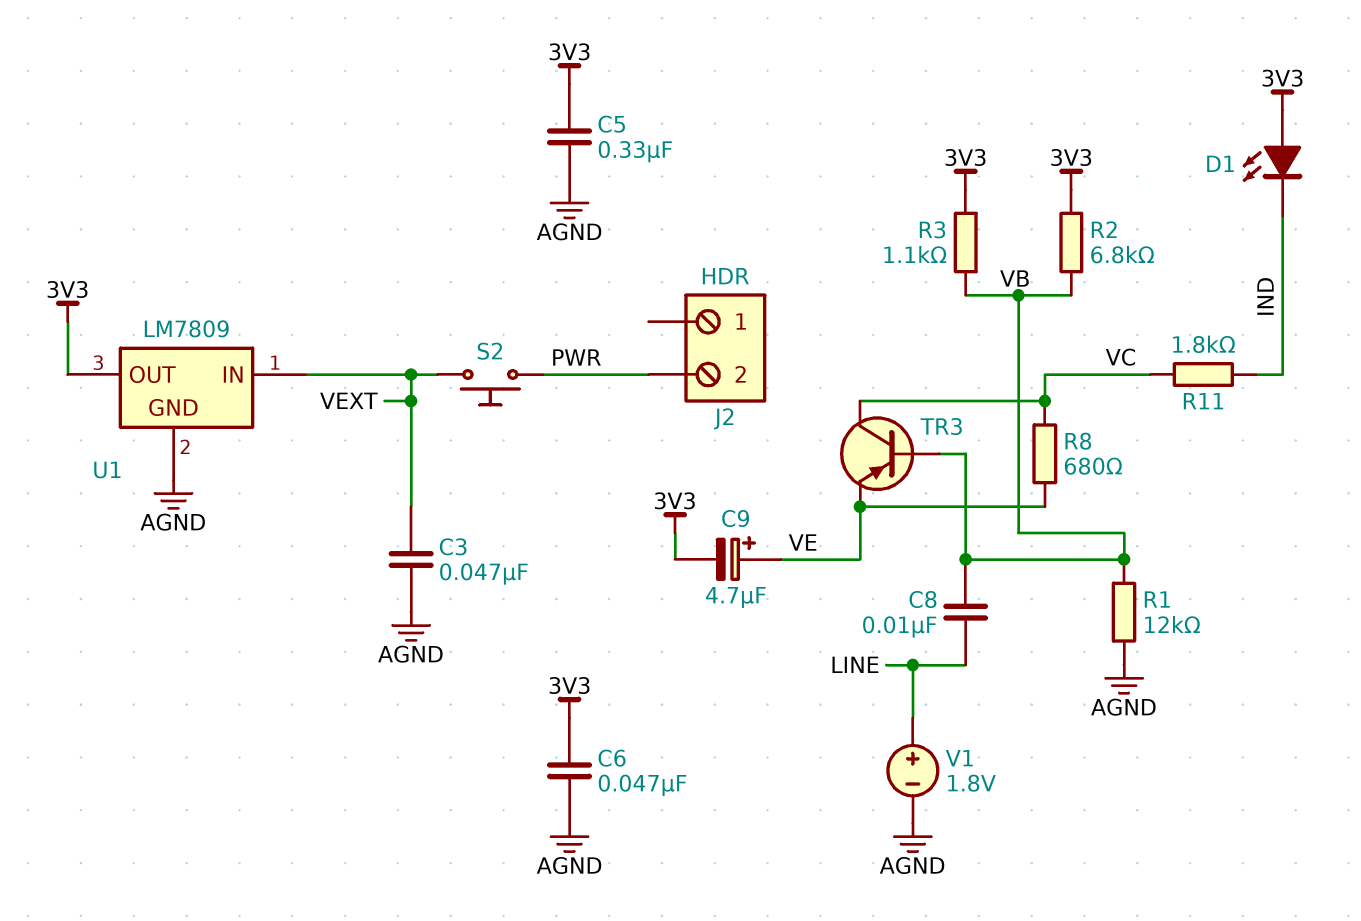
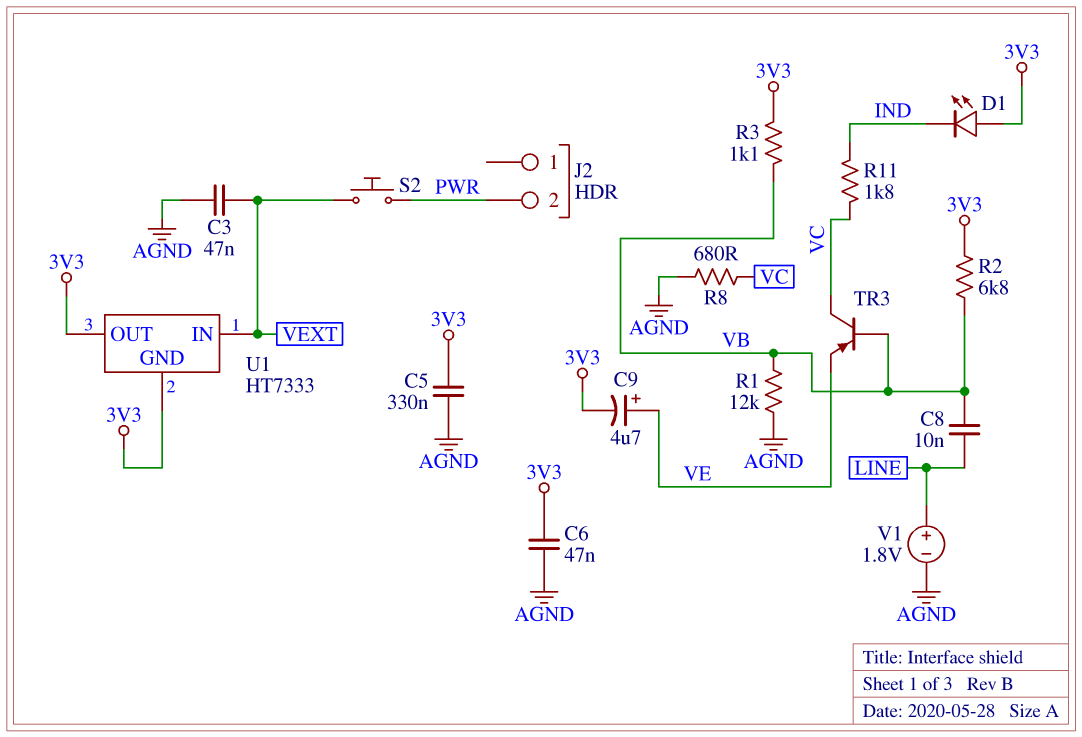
R8: 680 (VC, VE) -> 680 (AGND, VC)
U1: LM7809 -> HT7333
U1 pin GND: AGND -> 3V3

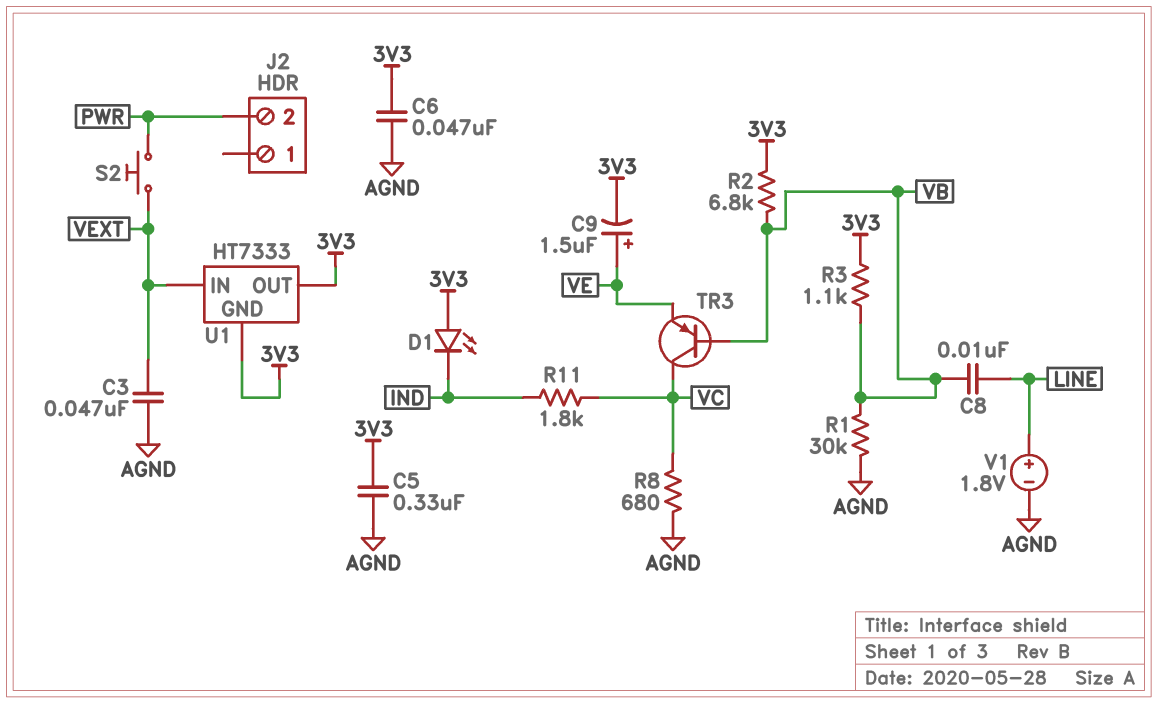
C9: 4.7uF (plus VE, minus 3V3) -> 1.5uF (plus VE, minus 3V3)
R1: 12k (AGND, VB) -> 30k (AGND, VB)

